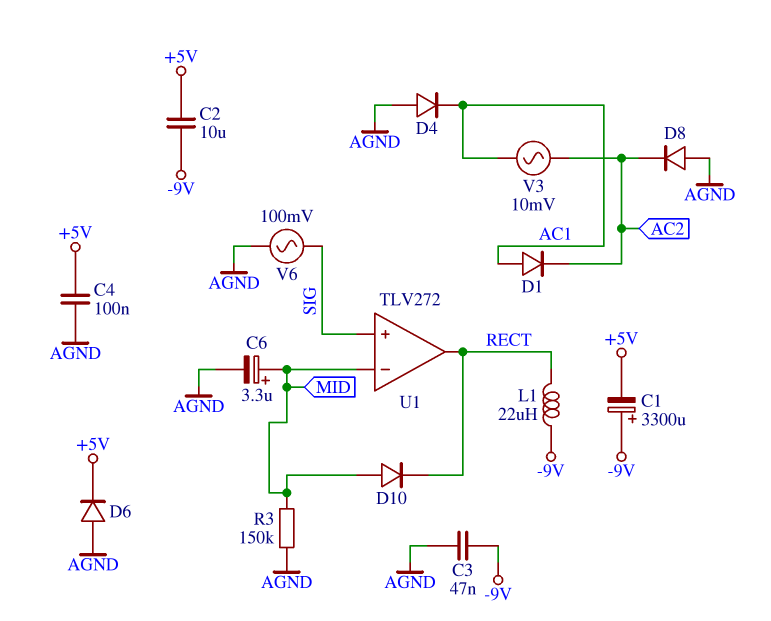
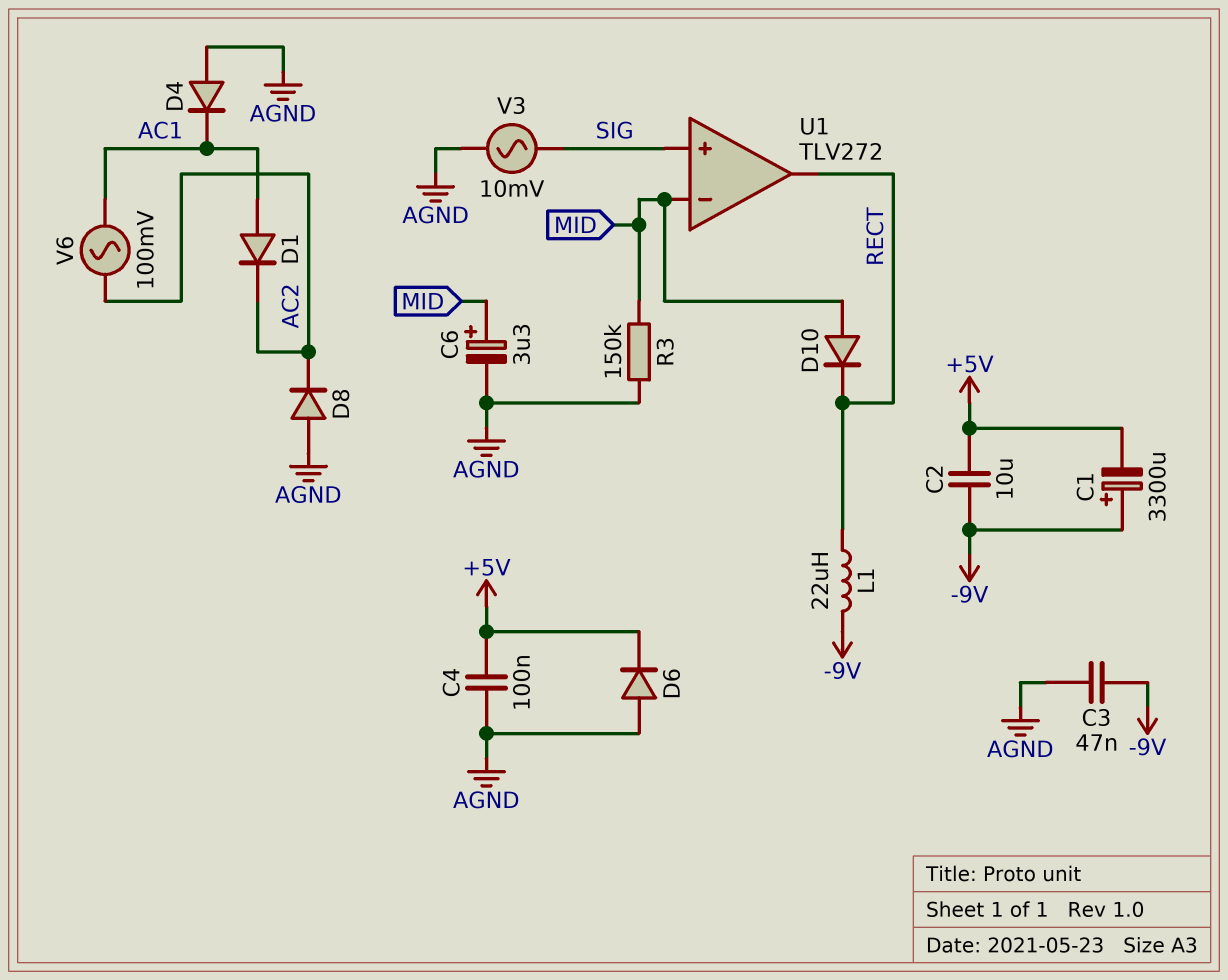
V3: AC 10mV (AC1, AC2) -> AC 10mV (AGND, SIG)
V6: AC 100mV (AGND, SIG) -> AC 100mV (AC1, AC2)

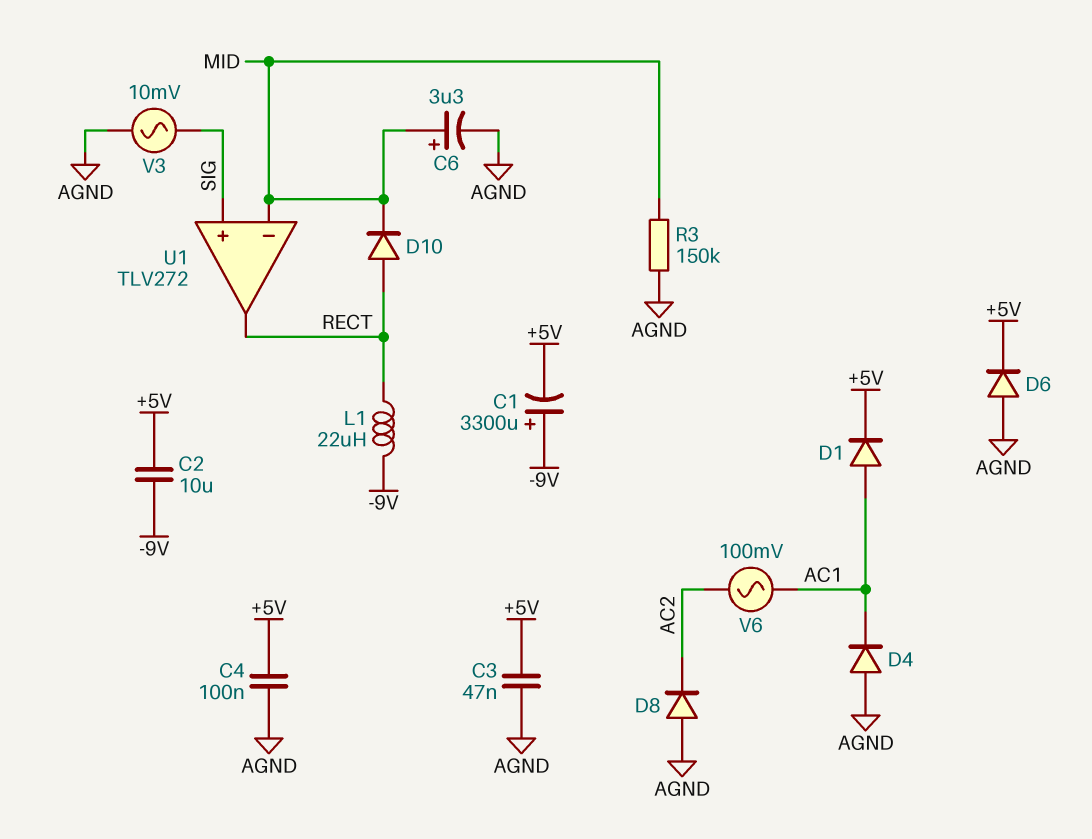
C3: 47nF (-9V, AGND) -> 47nF (+5V, AGND)
D1: diode (A AC1, K AC2) -> diode (A AC1, K +5V)
D10: diode (A MID, K RECT) -> diode (A RECT, K MID)

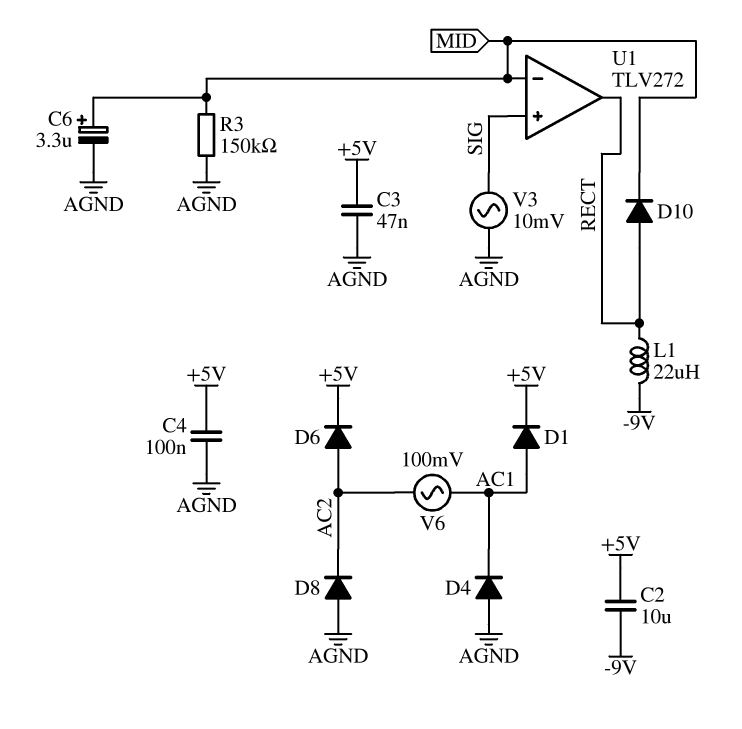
C1: 3300uF (plus -9V, minus +5V) -> none
D6: diode (A AGND, K +5V) -> diode (A AC2, K +5V)

